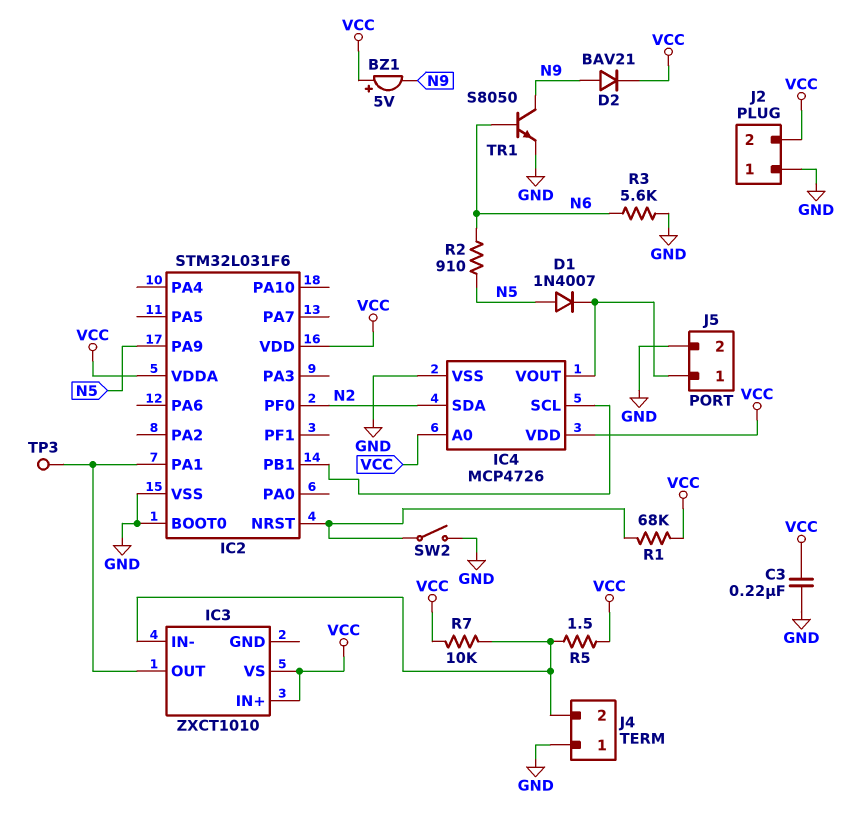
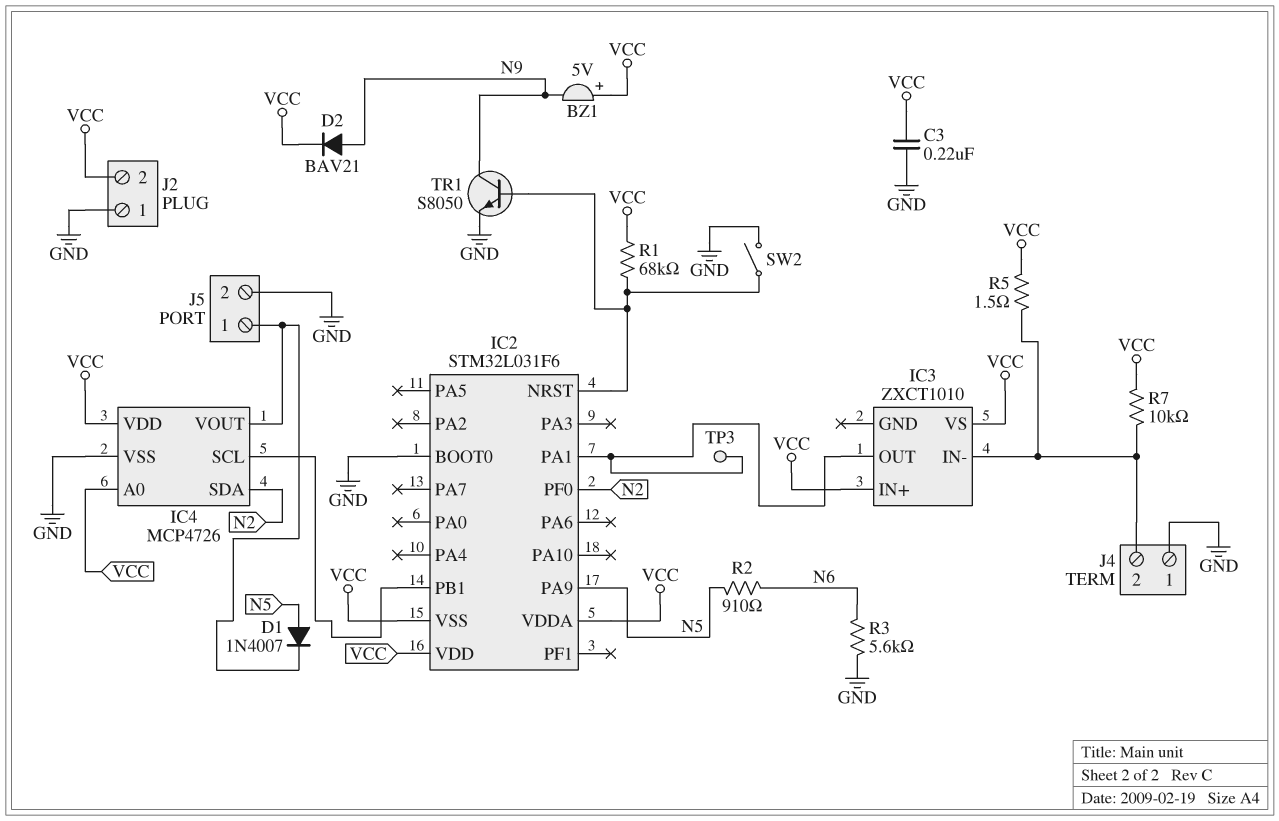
IC2 pin VSS: GND -> VCC
TR1: NPN S8050 (B N6, C N9, E GND) -> NPN S8050 (B IC2/NRST, C N9, E GND)

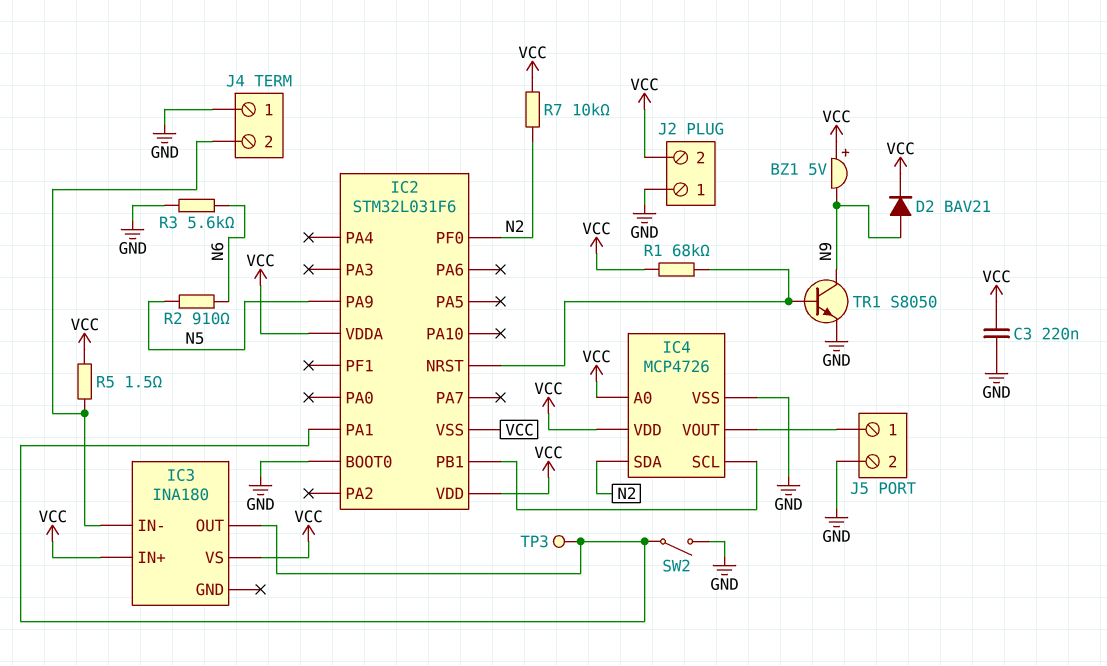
D1: diode 1N4007 (A N5, K IC4/VOUT) -> none
IC3: ZXCT1010 -> INA180
R7: 10k (IC3/IN-, VCC) -> 10k (N2, VCC)
SW2: switch (GND, IC2/NRST) -> switch (GND, IC2/PA1)

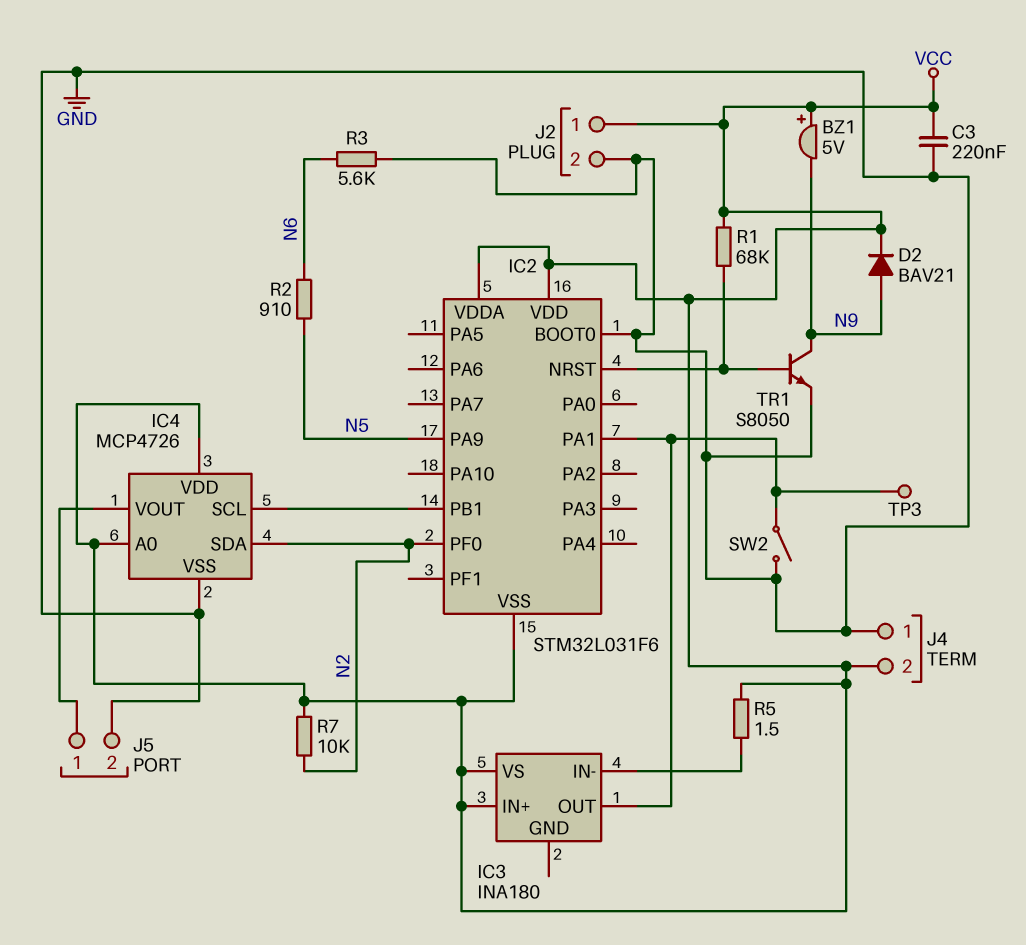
J2 pin 1: GND -> VCC
J2 pin 2: VCC -> GND
J4 pin 2: IC3/IN- -> VCC

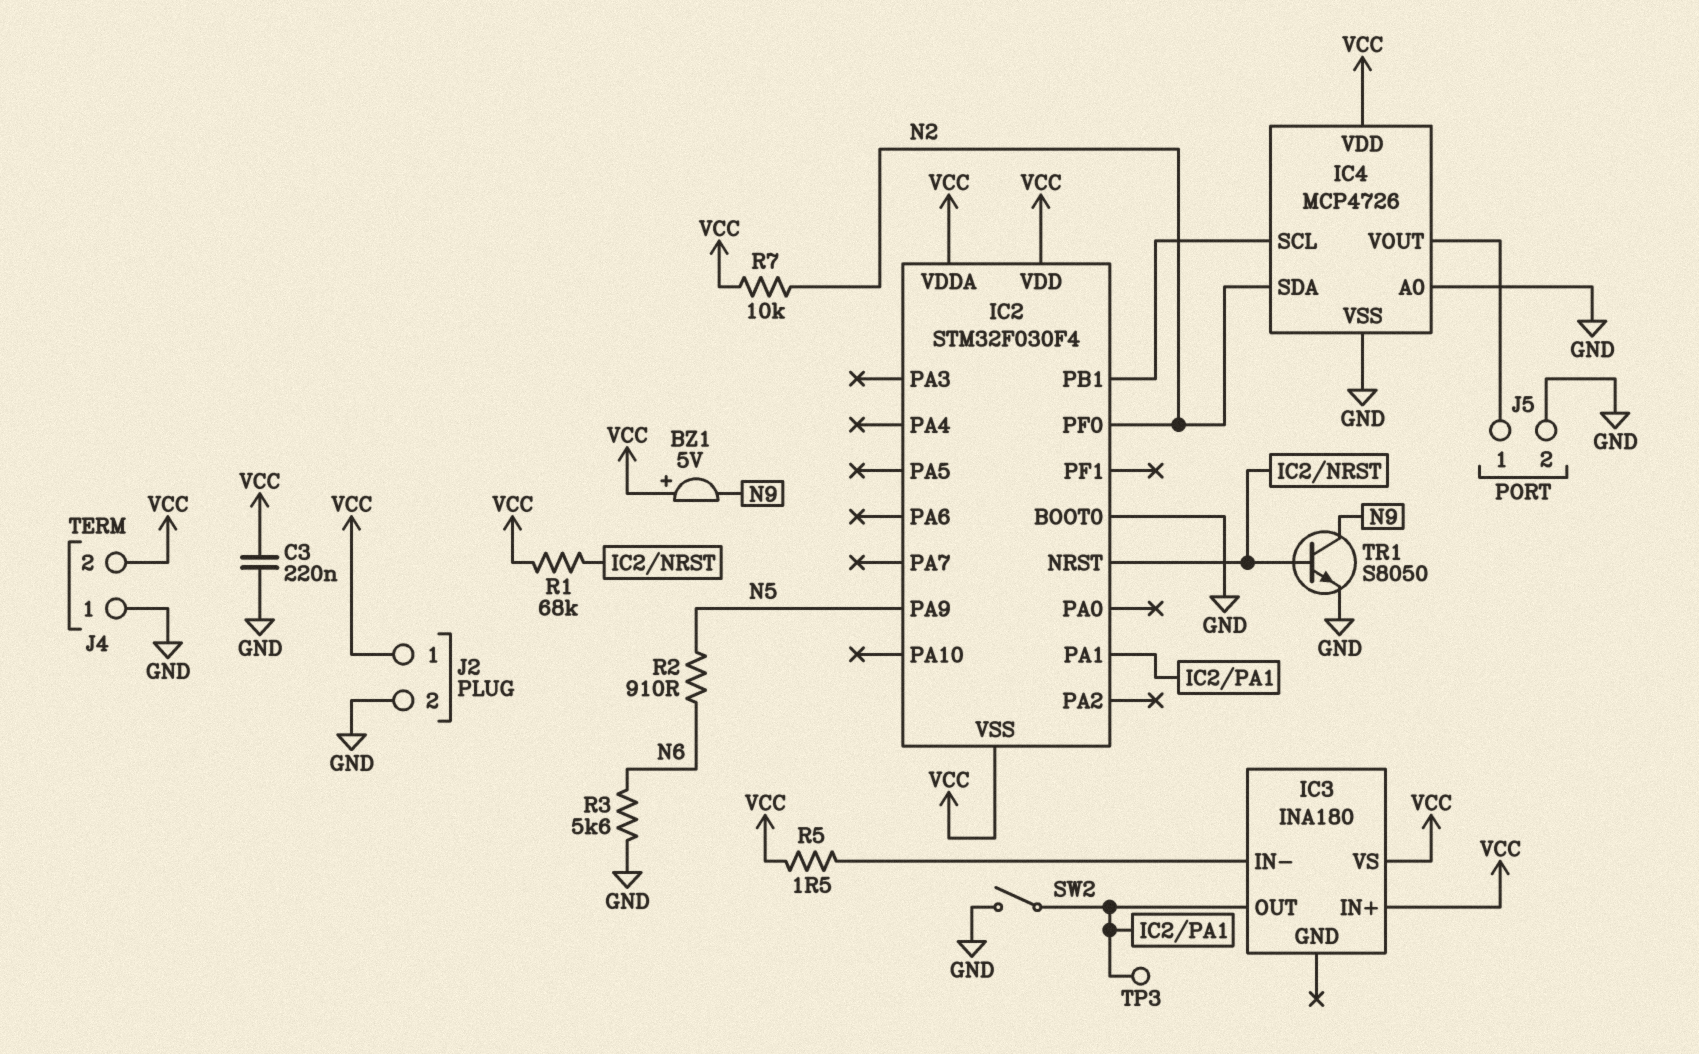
D2: diode BAV21 (A N9, K VCC) -> none
IC2: STM32L031F6 -> STM32F030F4
IC4 pin A0: VCC -> GND

